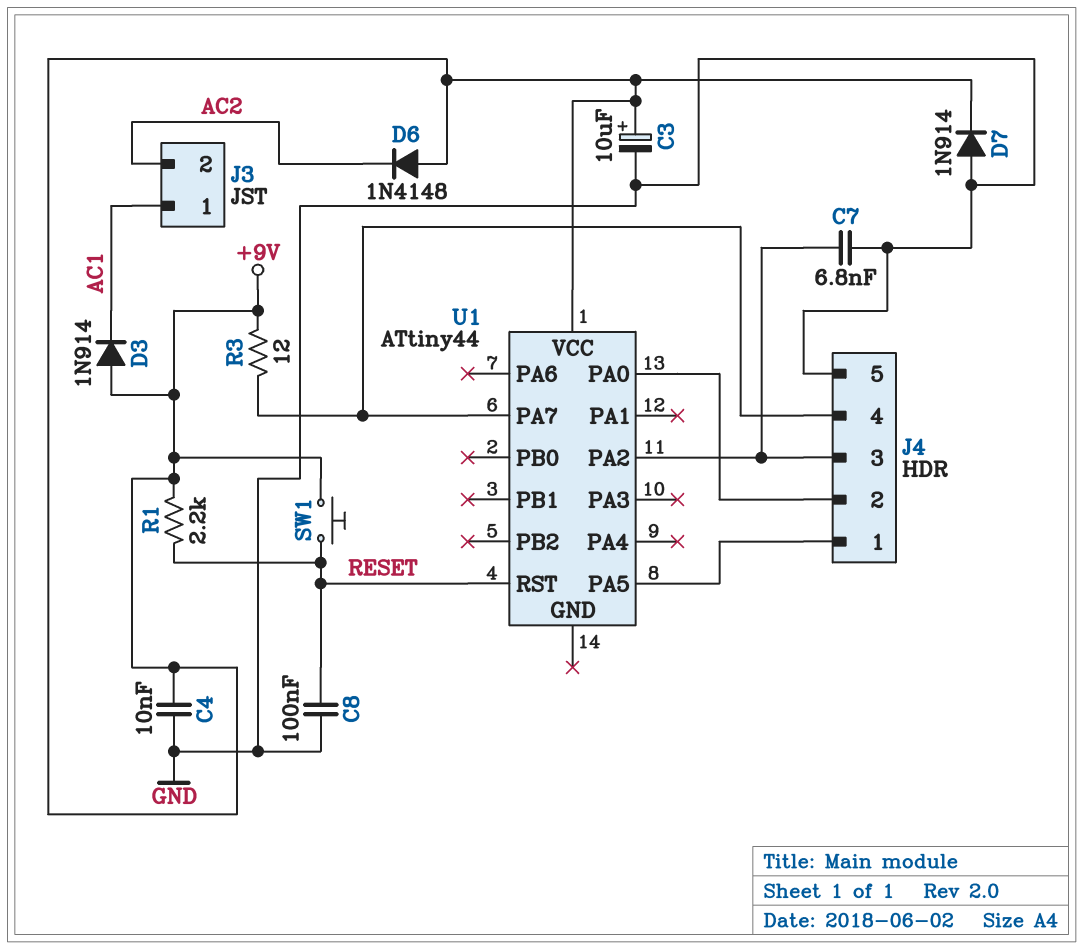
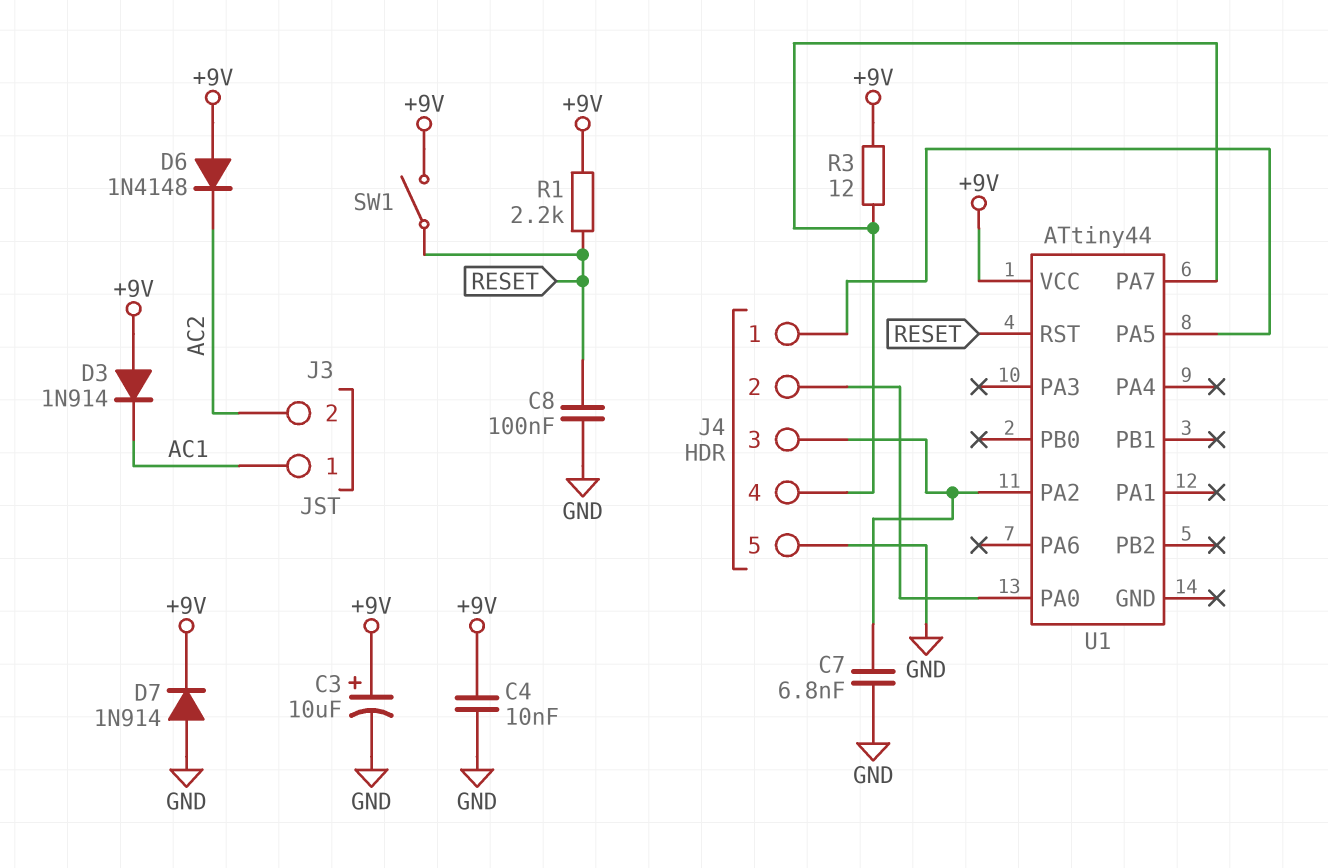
SW1: button (+9V, RESET) -> switch (+9V, RESET)

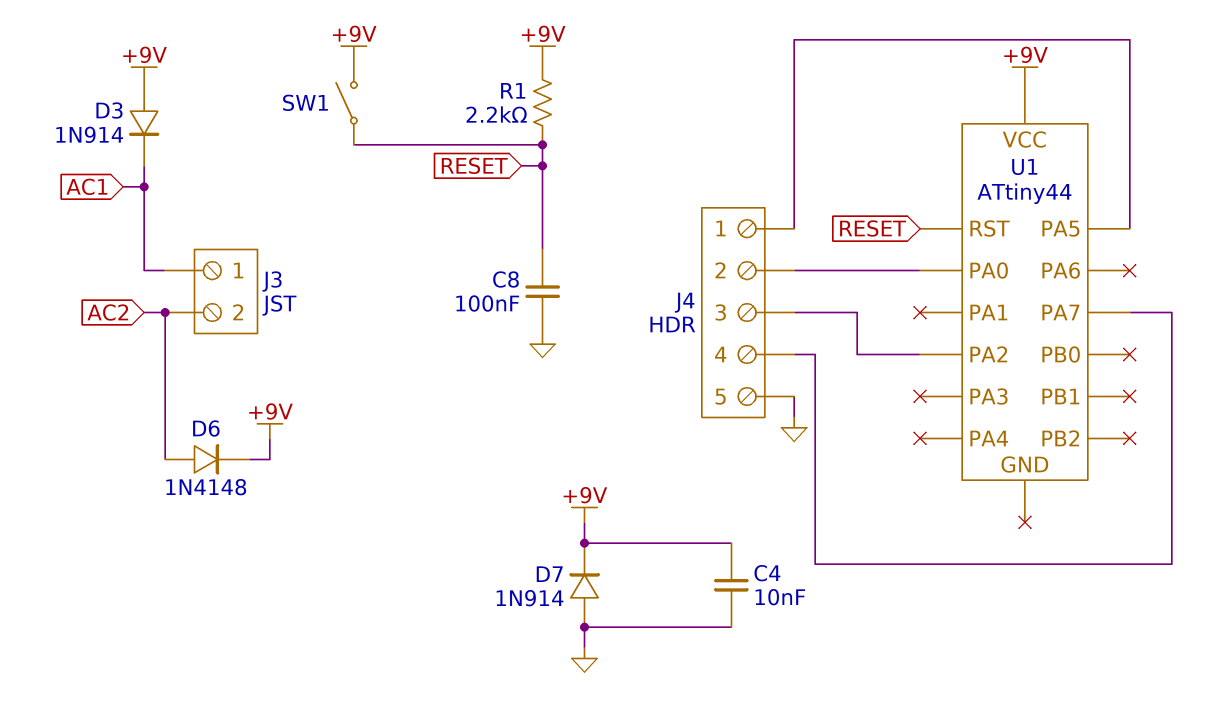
C3: 10uF (plus +9V, minus GND) -> none
C7: 6.8nF (GND, J4/3) -> none
D6: diode 1N4148 (A +9V, K AC2) -> diode 1N4148 (A AC2, K +9V)
R3: 12 (+9V, J4/4) -> none

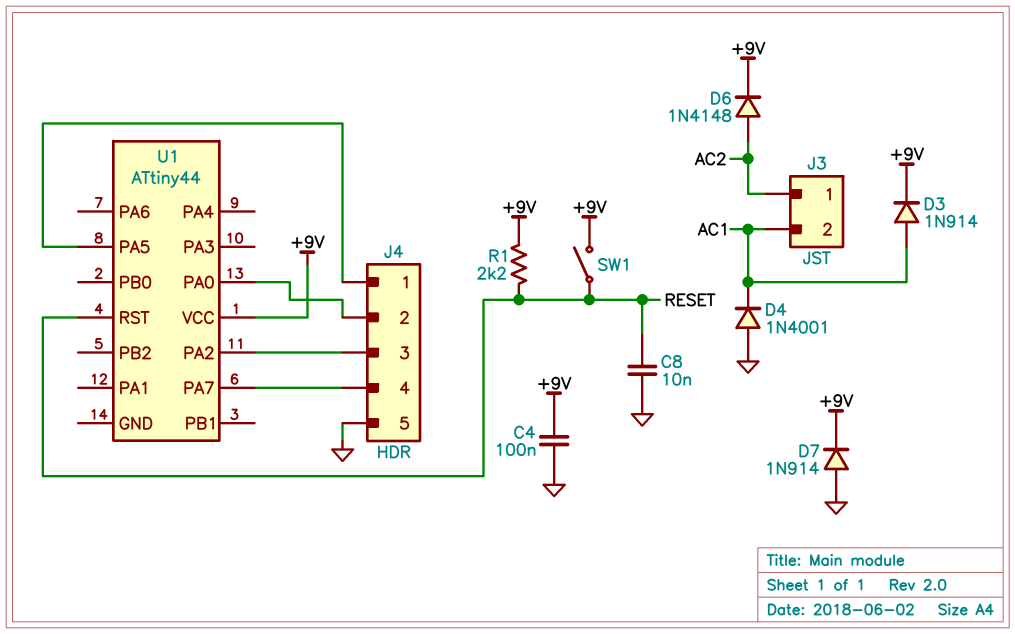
C4: 10nF (+9V, GND) -> 100nF (+9V, GND)
C8: 100nF (GND, RESET) -> 10nF (GND, RESET)
D3: diode 1N914 (A +9V, K AC1) -> diode 1N914 (A AC1, K +9V)
D4: none -> diode 1N4001 (A GND, K AC1)
J3 pin 1: AC1 -> AC2
J3 pin 2: AC2 -> AC1

